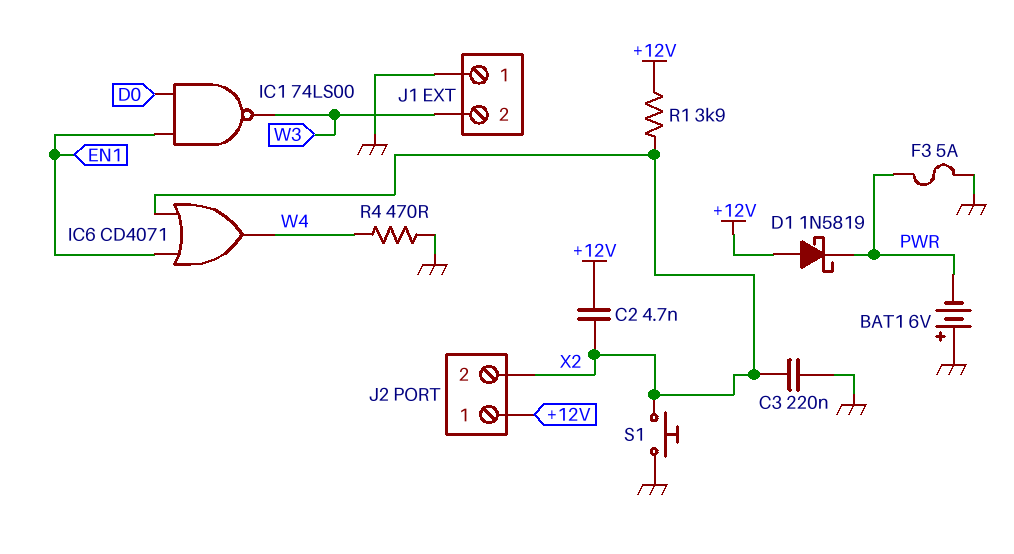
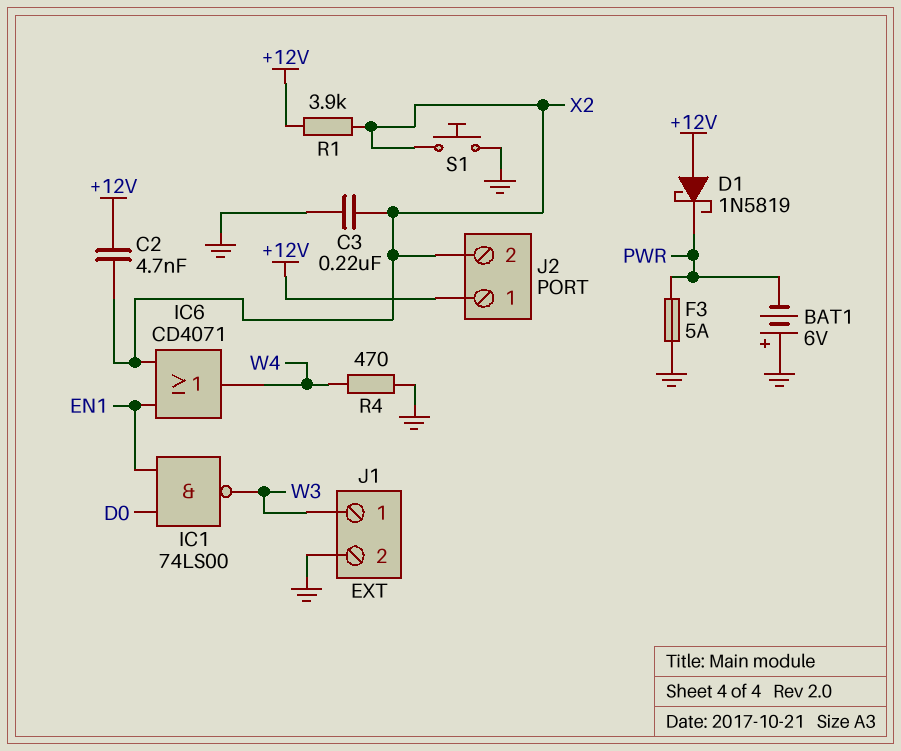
J1 pin 1: GND -> W3
J1 pin 2: W3 -> GND

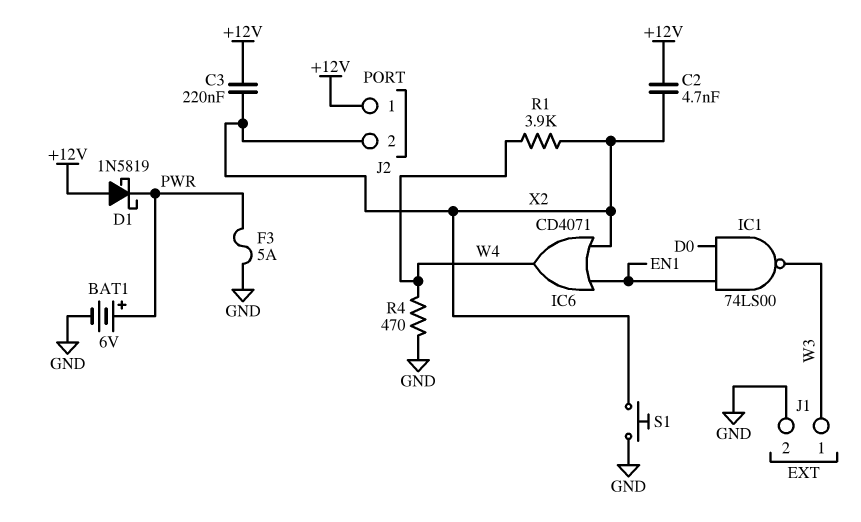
BAT1: 6V (plus GND, minus PWR) -> 6V (plus PWR, minus GND)
C3: 220nF (GND, X2) -> 220nF (+12V, X2)
R1: 3.9k (+12V, X2) -> 3.9k (W4, X2)

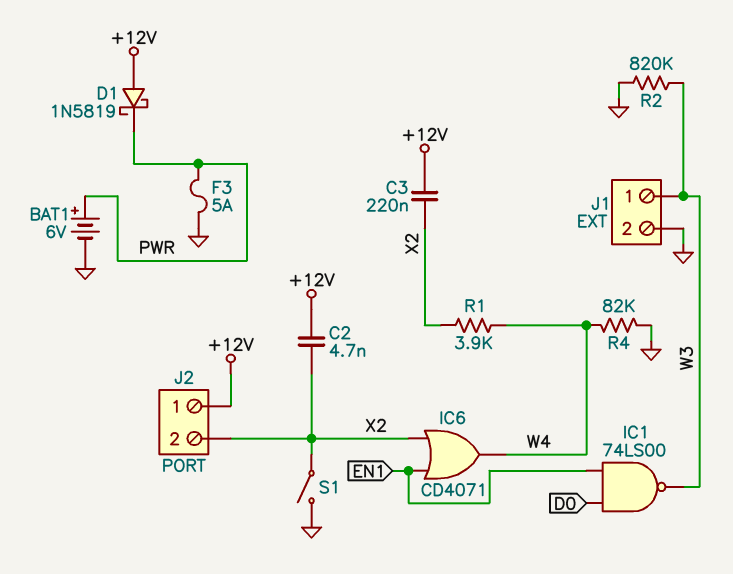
R2: none -> 820k (GND, W3)
R4: 470 (GND, W4) -> 82k (GND, W4)
S1: button (GND, X2) -> switch (GND, X2)

